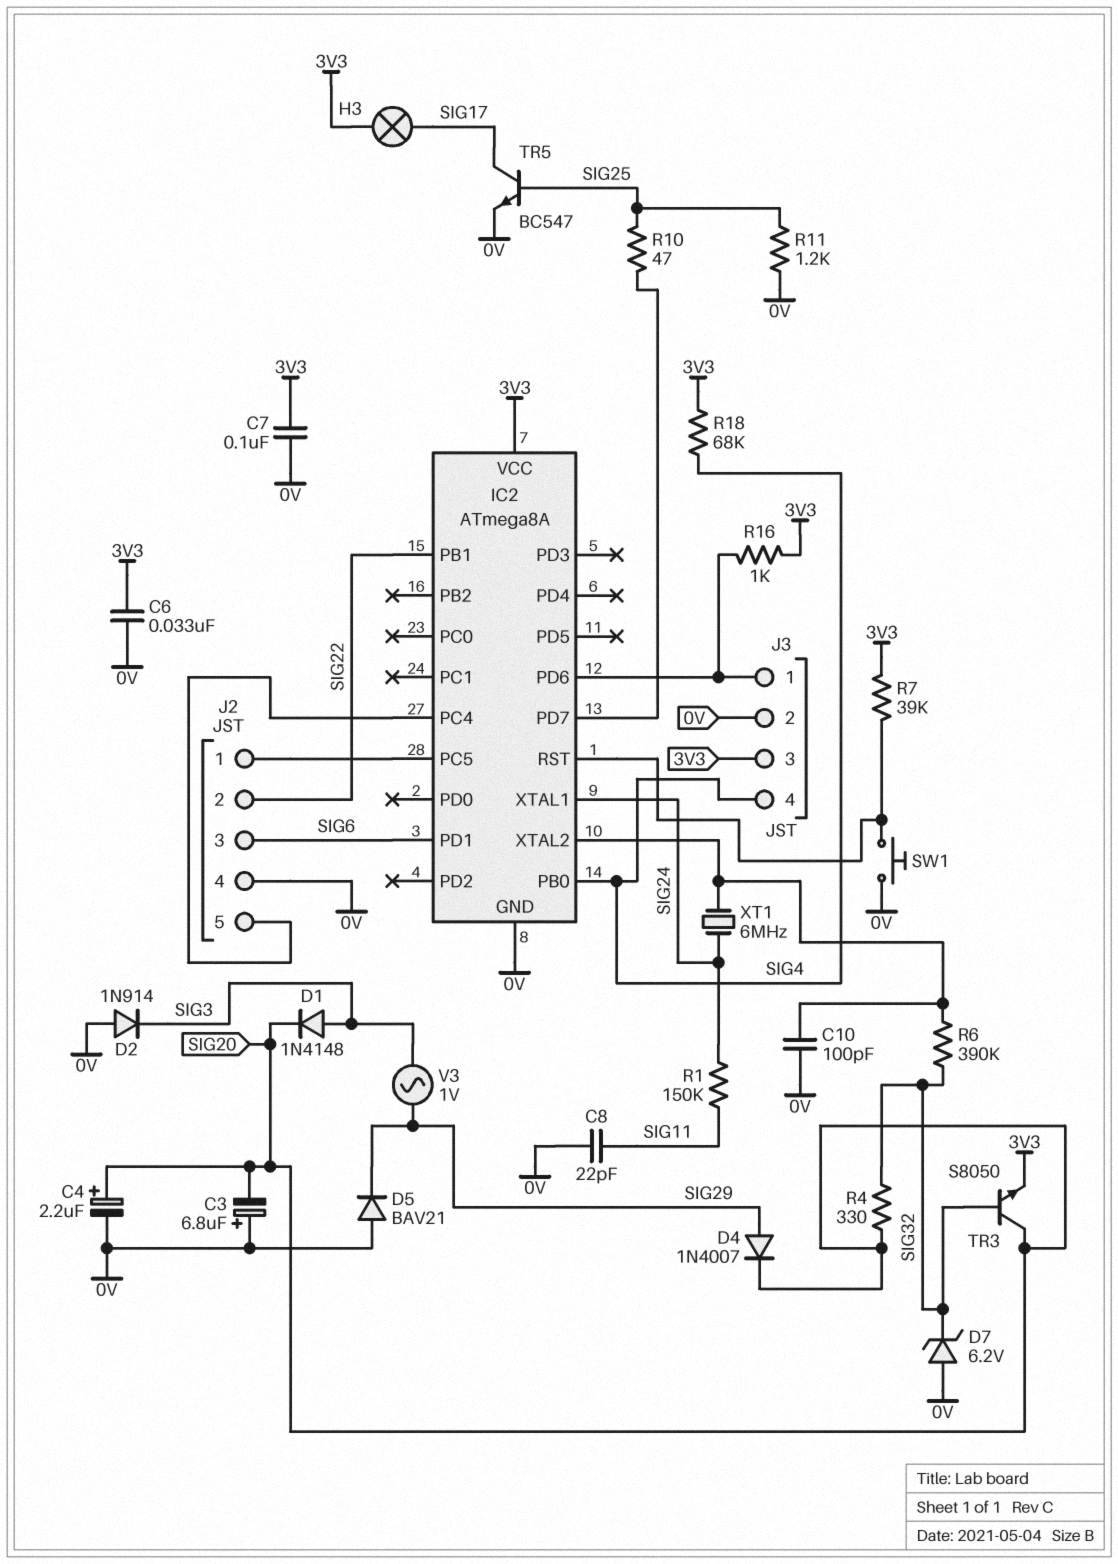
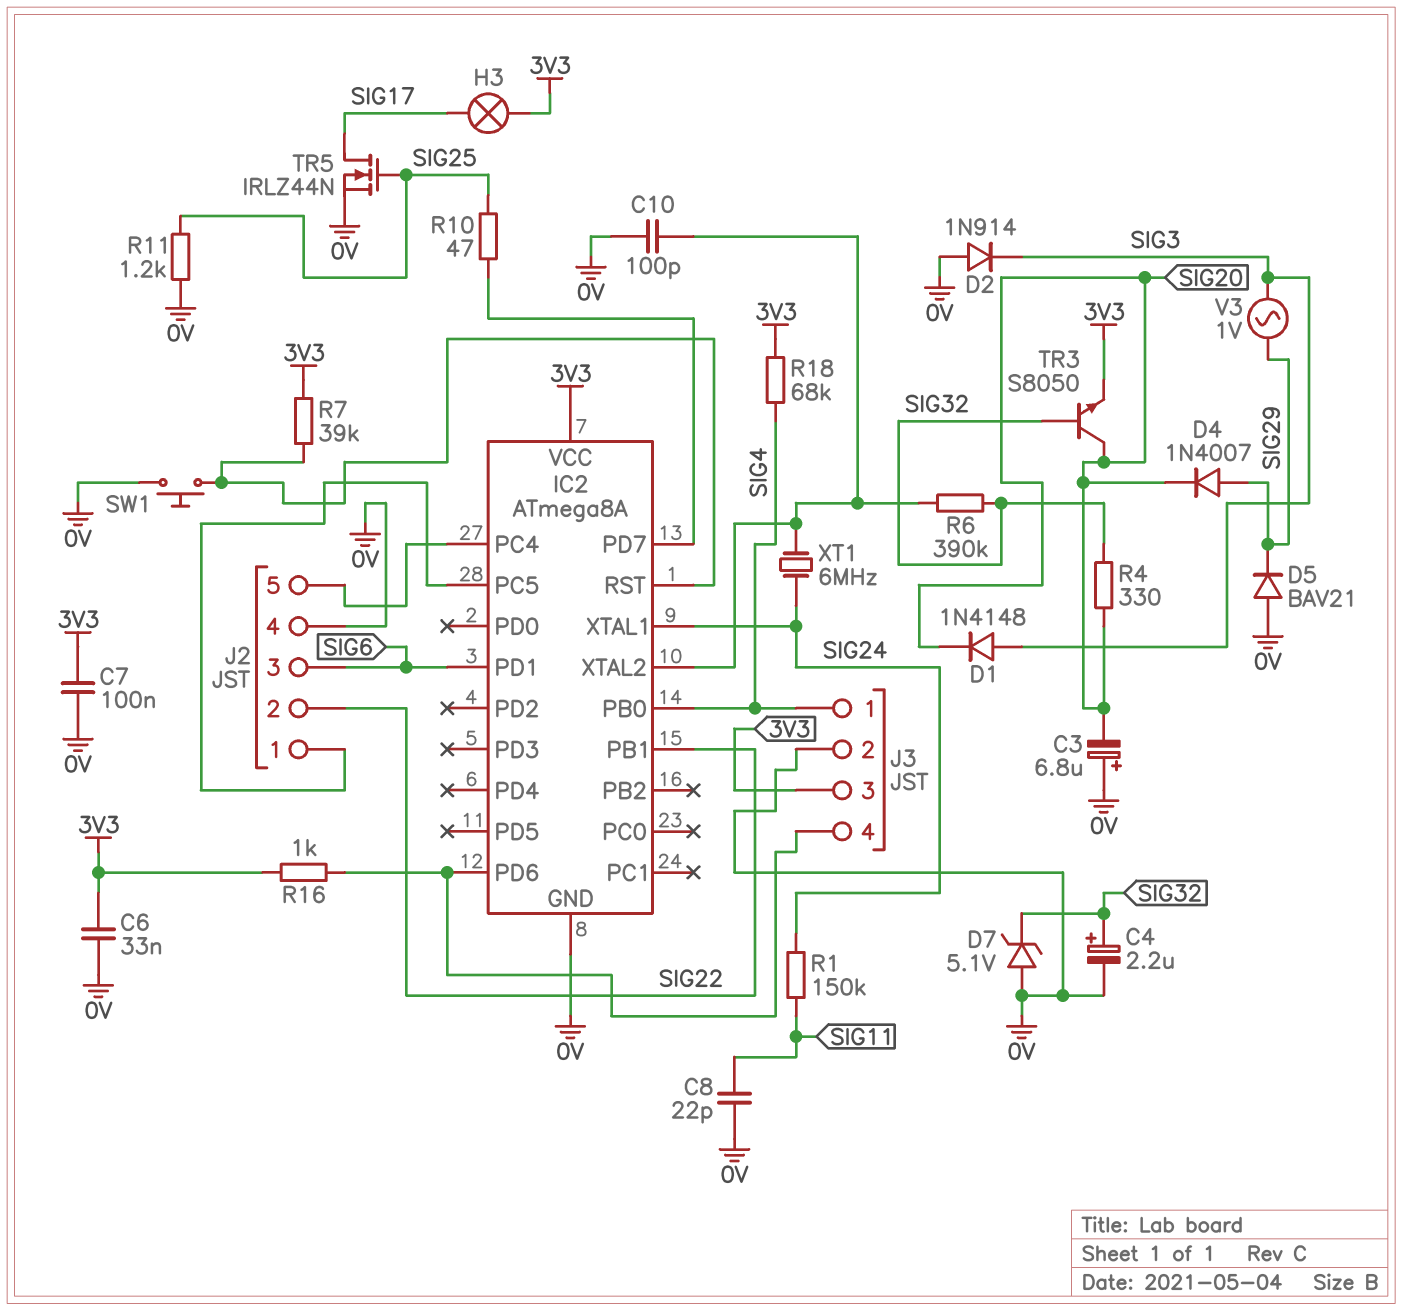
C4: 2.2uF (plus SIG20, minus 0V) -> 2.2uF (plus SIG32, minus 0V)
D7: zener 6.2V (A 0V, K SIG32) -> zener 5.1V (A 0V, K SIG32)
J3 pin 1: IC2/PD6 -> SIG4
J3 pin 4: SIG4 -> IC2/PD6
TR5: NPN BC547 (B SIG25, C SIG17, E 0V) -> NMOS IRLZ44N (G SIG25, D SIG17, S 0V)

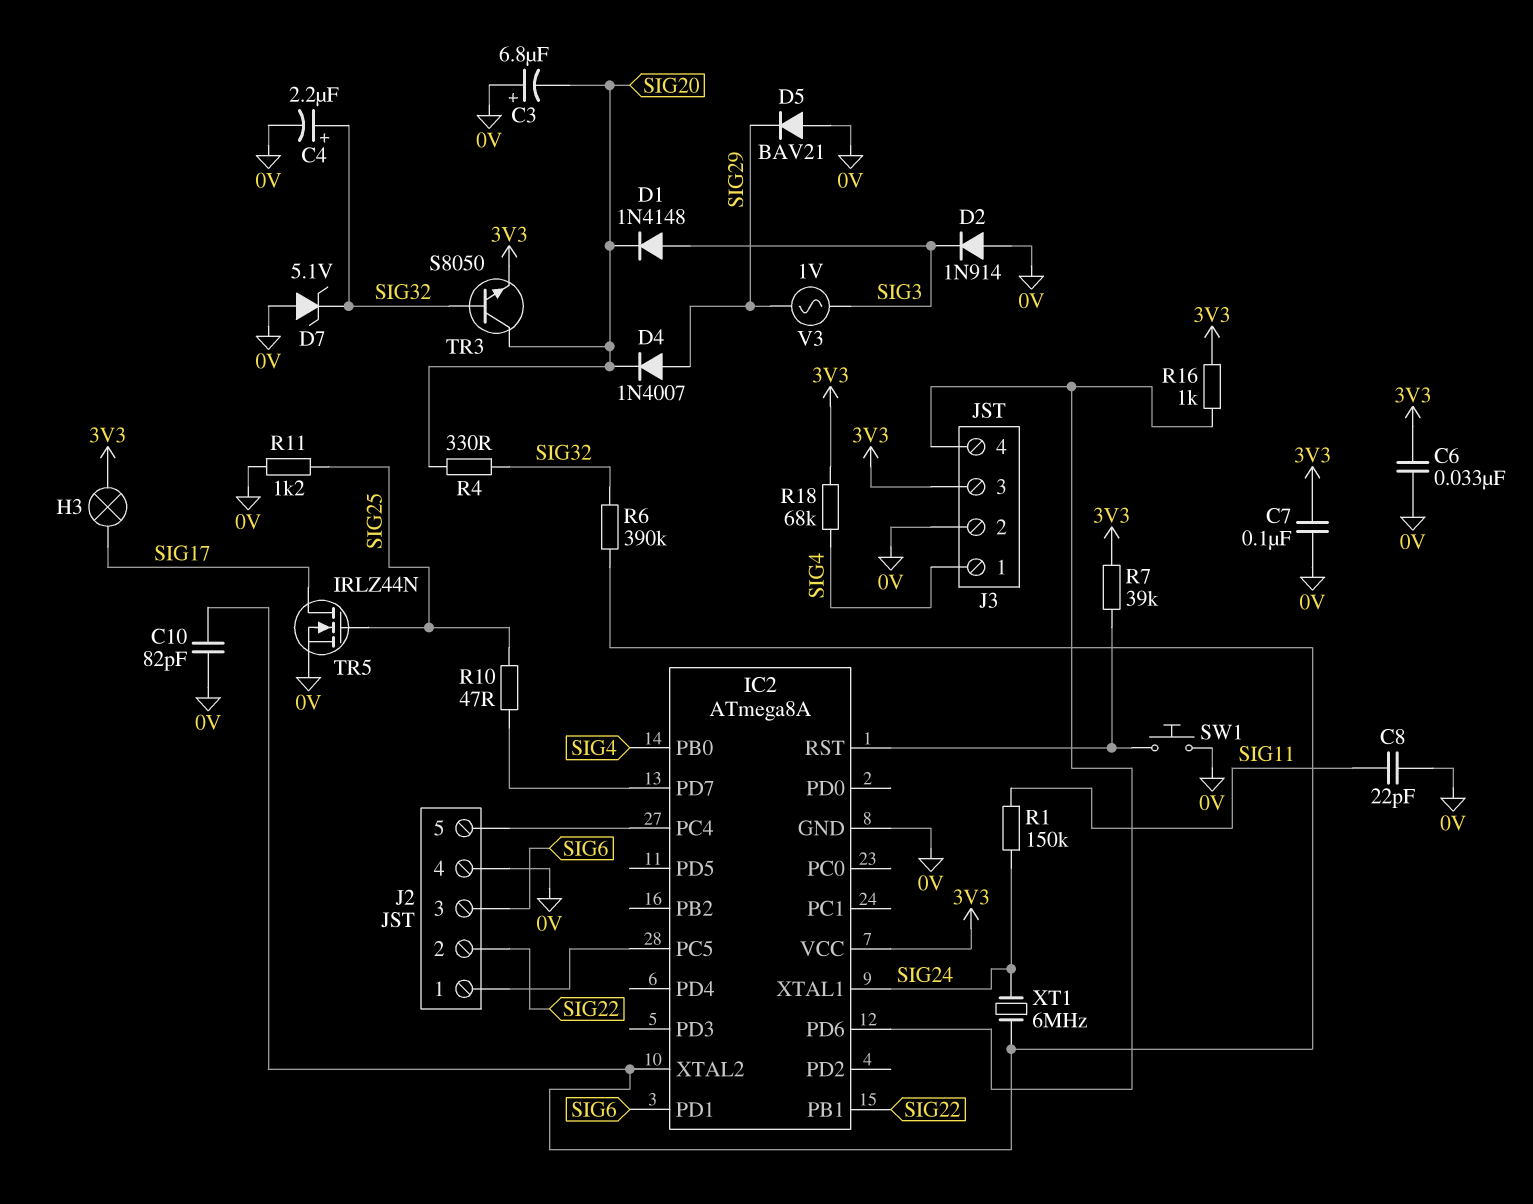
C10: 100pF (0V, IC2/XTAL2) -> 82pF (0V, IC2/XTAL2)

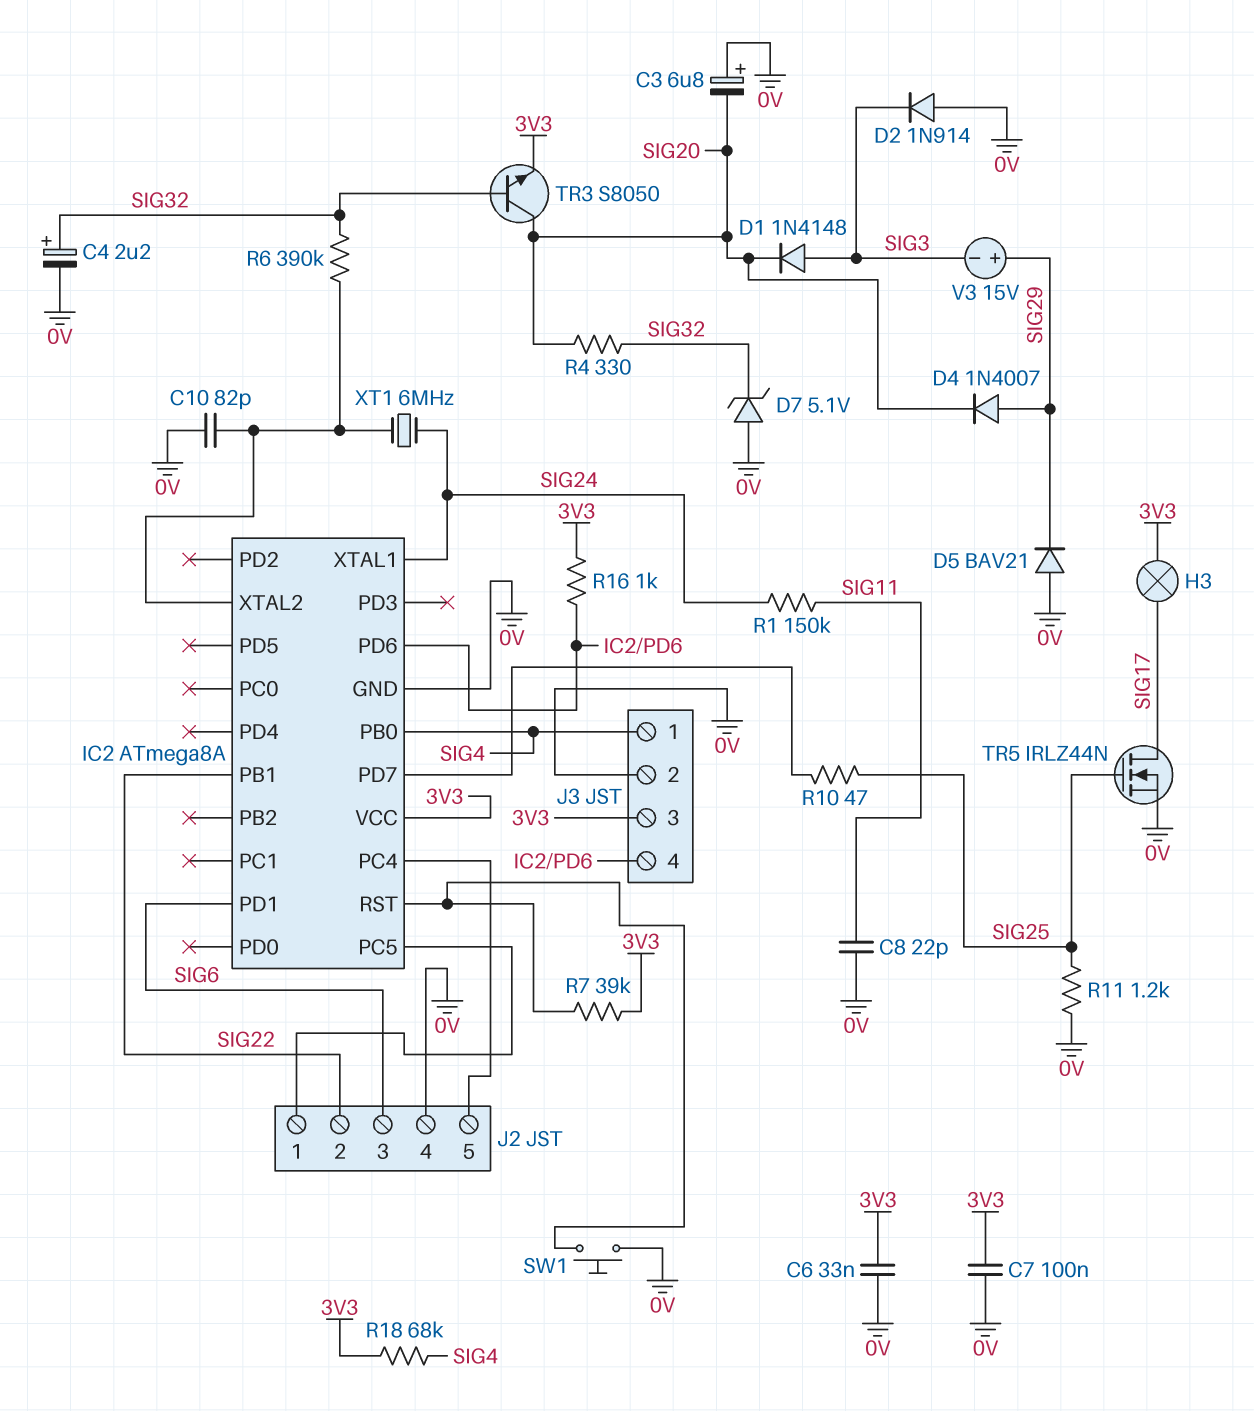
V3: AC 1V (SIG3, SIG29) -> 15V (plus SIG29, minus SIG3)

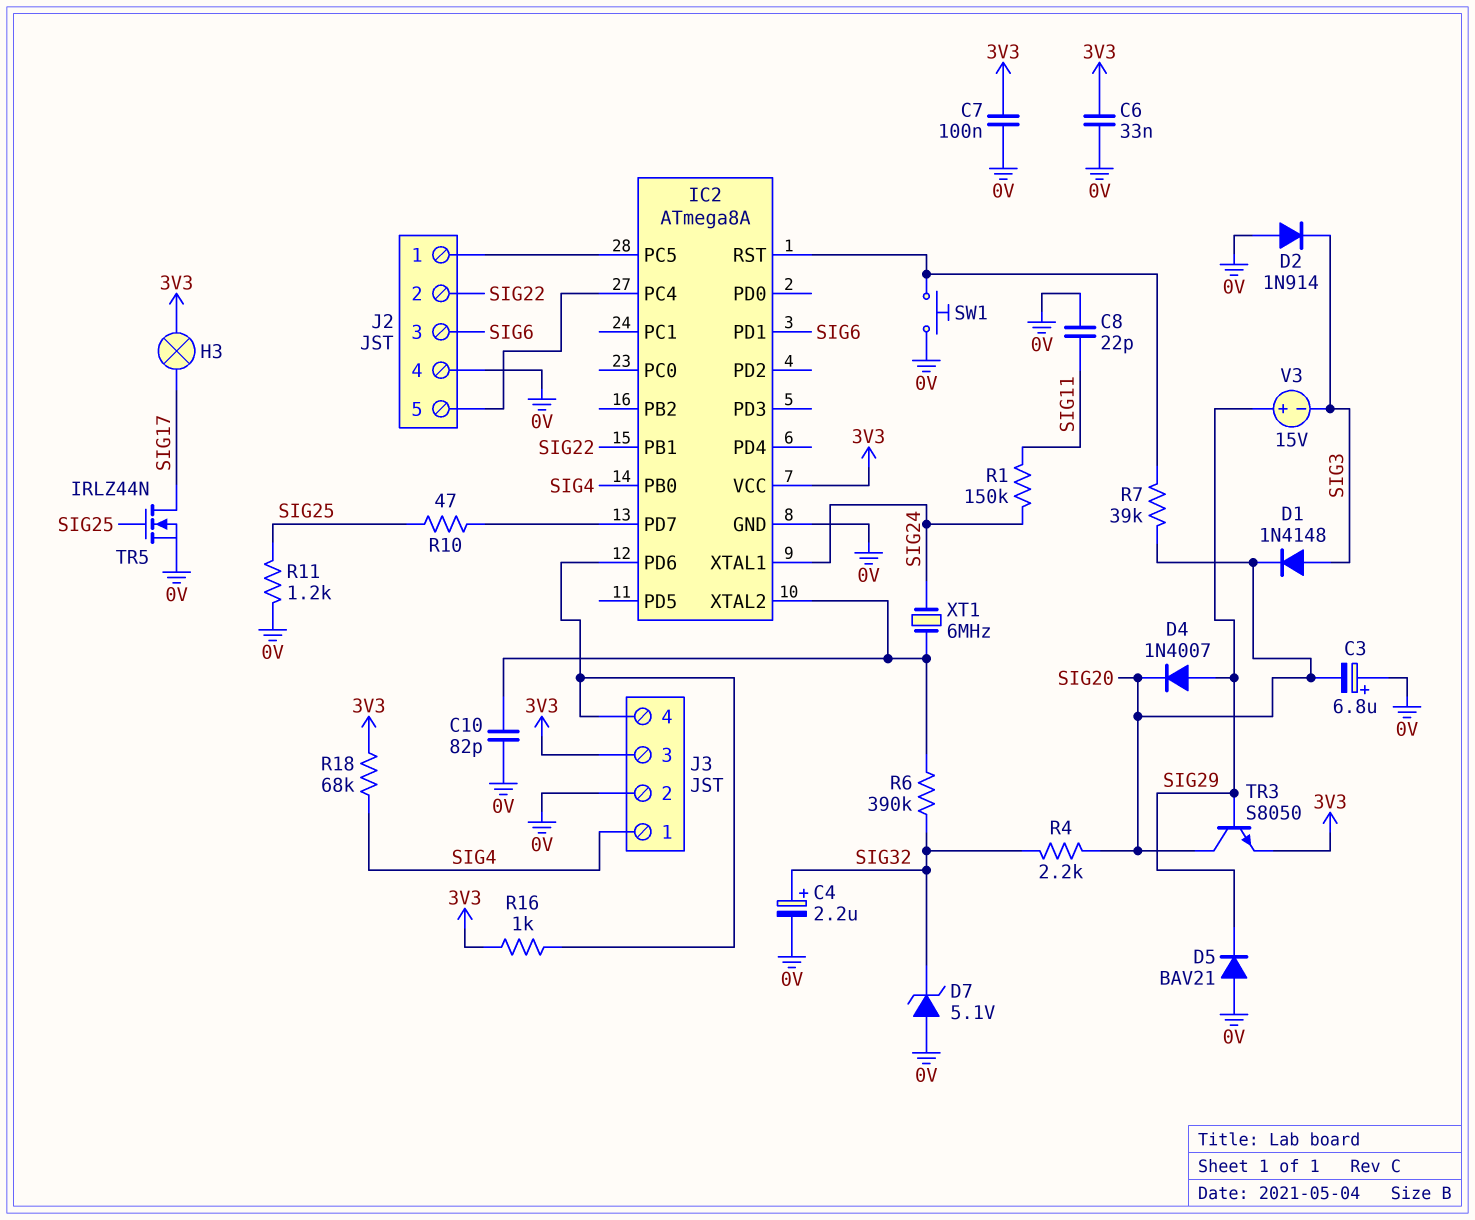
R4: 330 (SIG20, SIG32) -> 2.2k (SIG20, SIG32)
R7: 39k (3V3, IC2/RST) -> 39k (IC2/RST, SIG20)
TR3: NPN S8050 (B SIG32, C SIG20, E 3V3) -> NPN S8050 (B SIG29, C SIG20, E 3V3)

